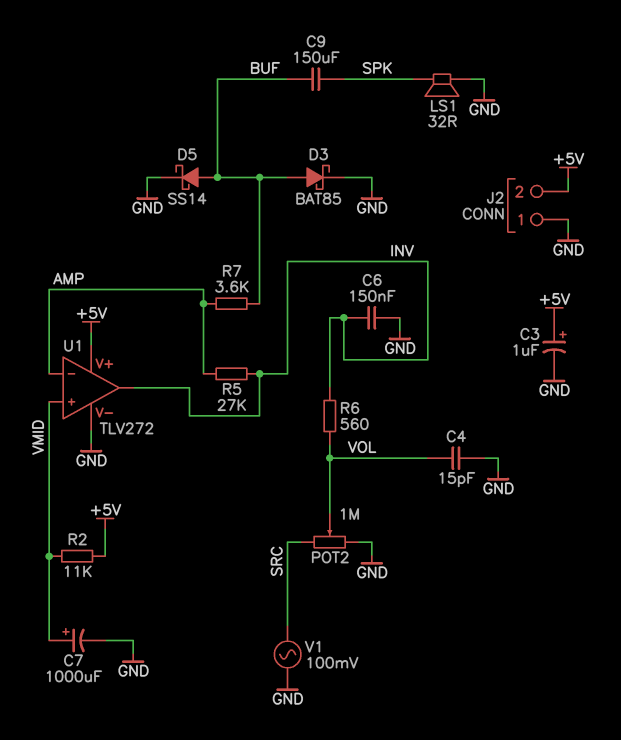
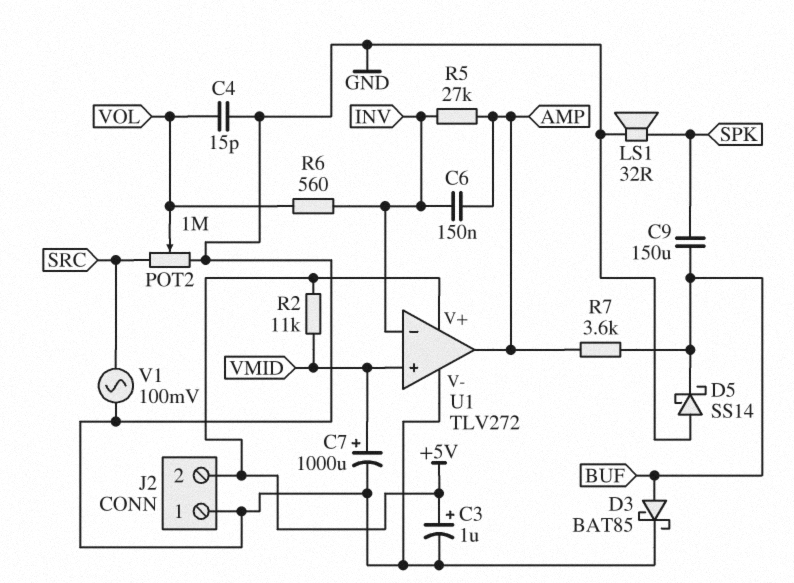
C6: 150nF (GND, INV) -> 150nF (AMP, INV)
D5: schottky SS14 (A BUF, K GND) -> schottky SS14 (A GND, K BUF)
U1 pin in-: AMP -> INV
U1 pin out: INV -> AMP

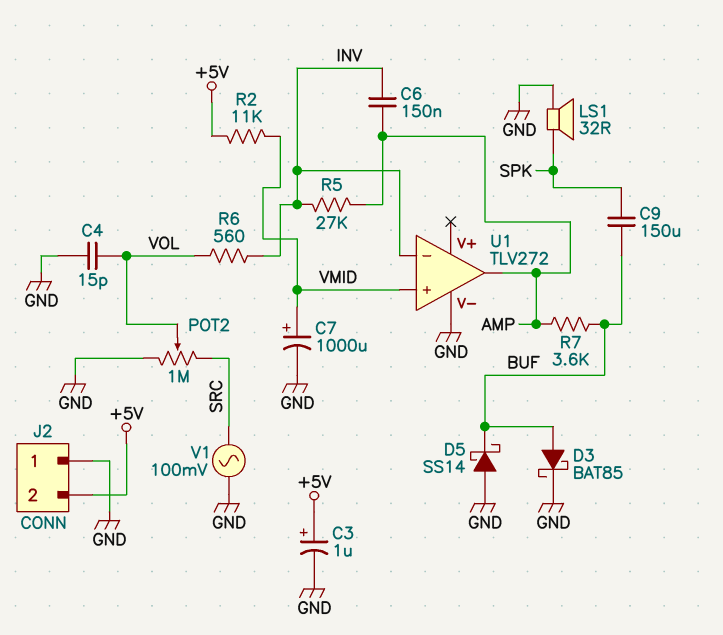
U1 pin V+: +5V -> none

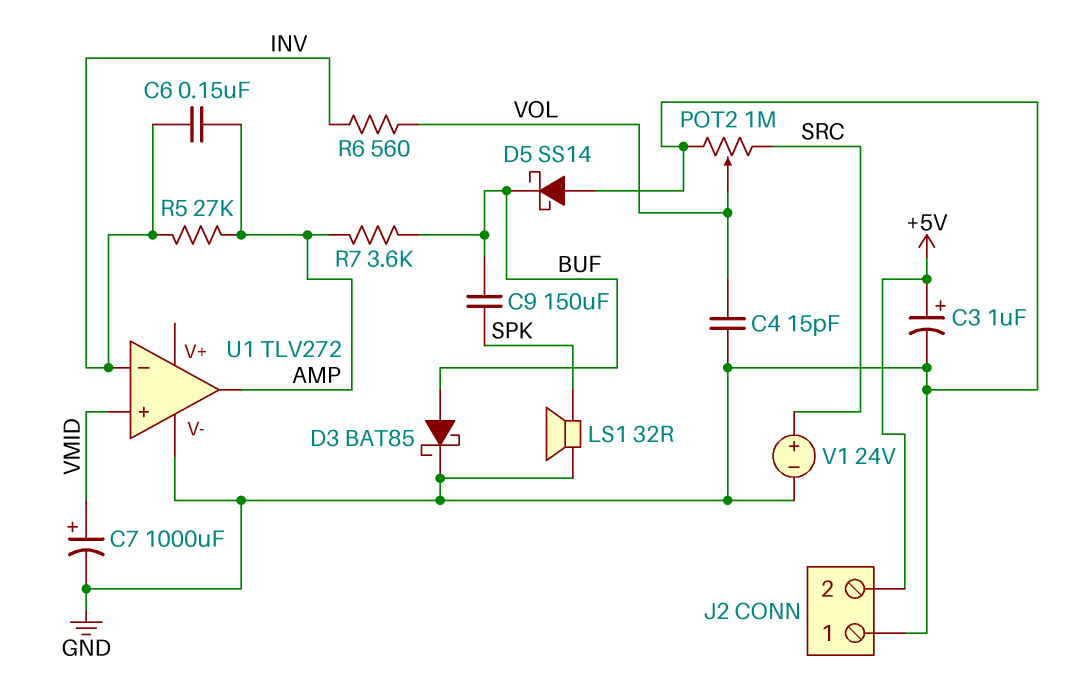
R2: 11k (+5V, VMID) -> none
V1: AC 100mV (GND, SRC) -> 24V (plus SRC, minus GND)

